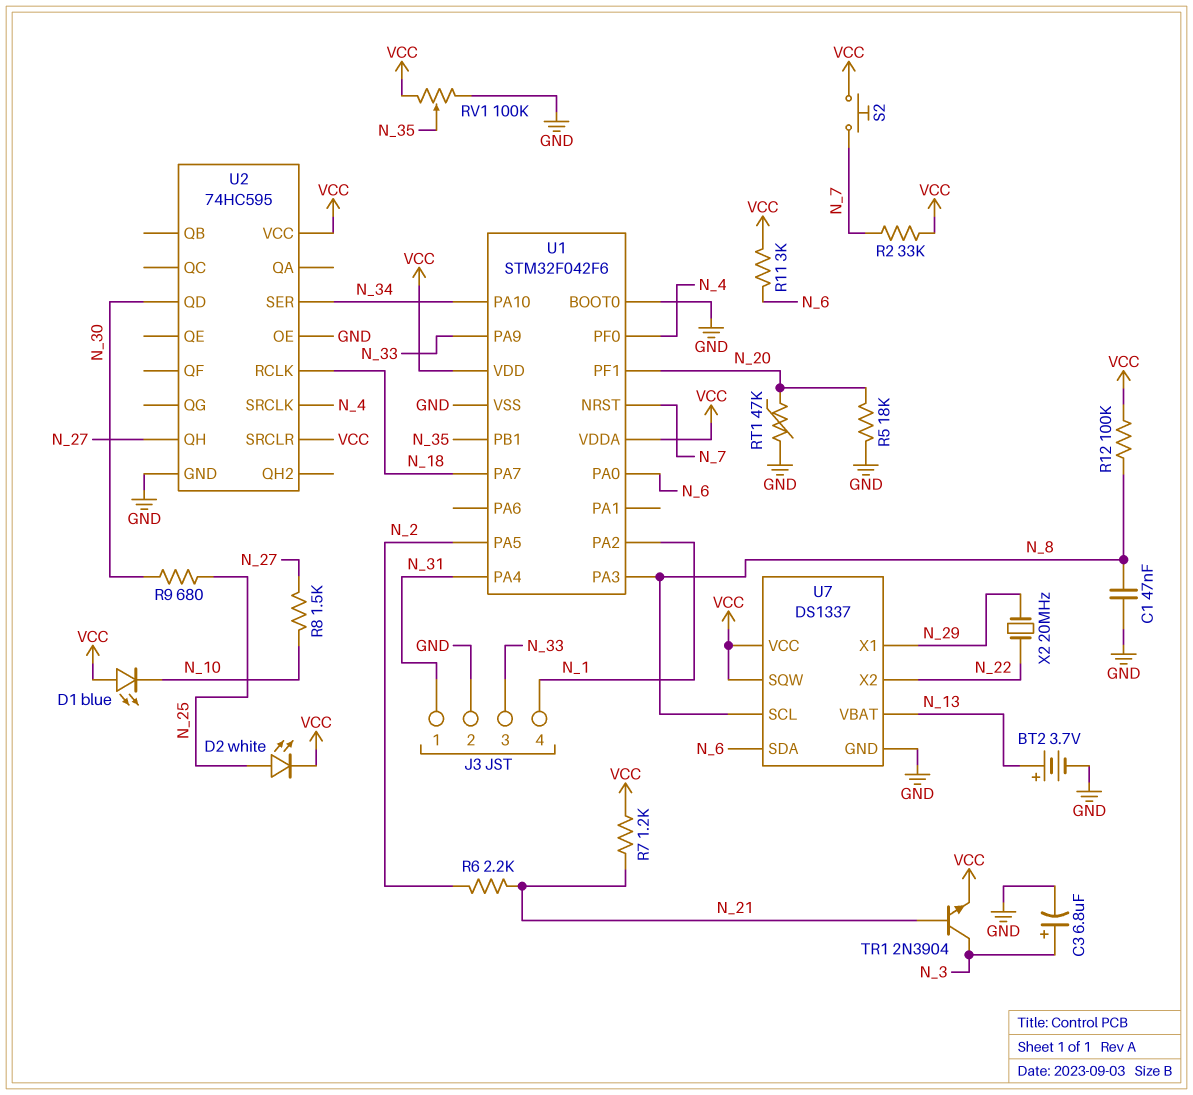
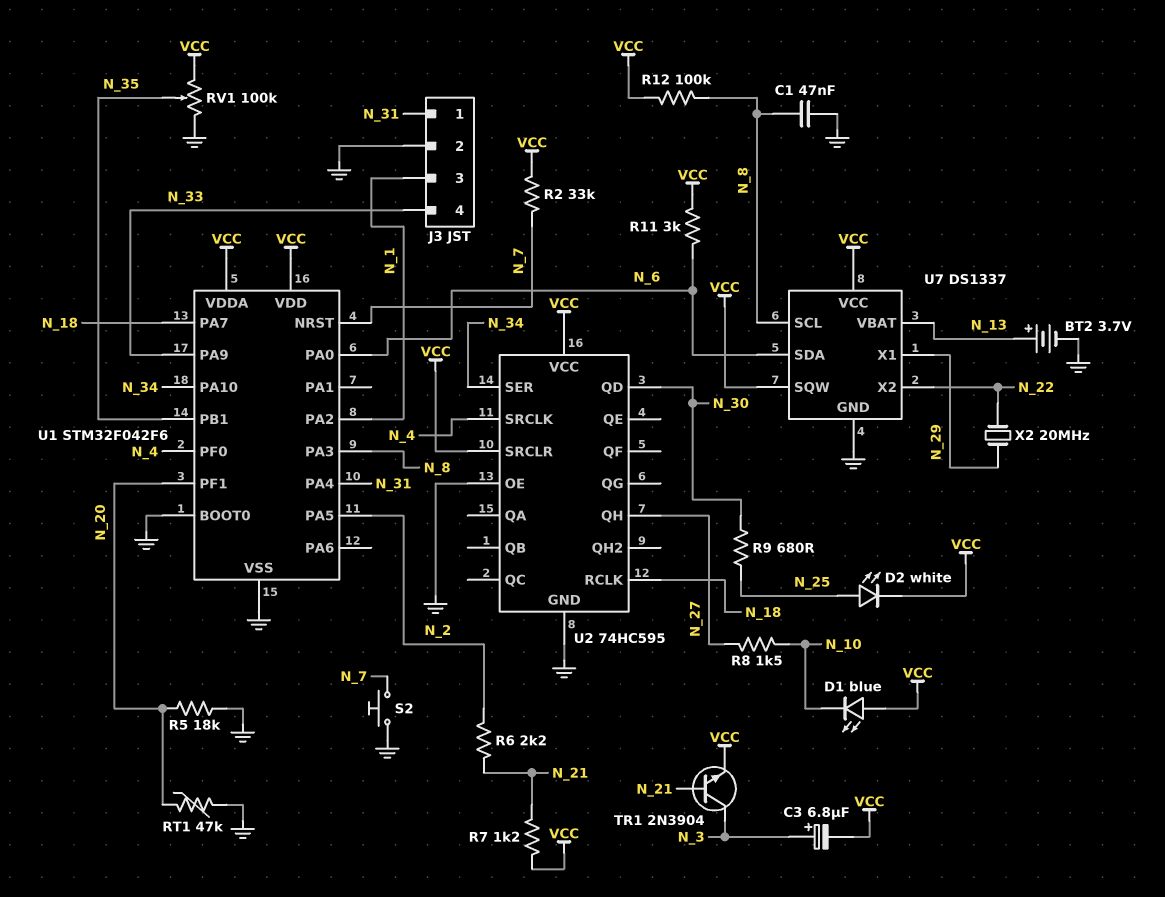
C3: 6.8uF (plus N_3, minus GND) -> 6.8uF (plus N_3, minus VCC)
J3 pin 3: N_33 -> N_1
J3 pin 4: N_1 -> N_33
S2: button (N_7, VCC) -> button (GND, N_7)

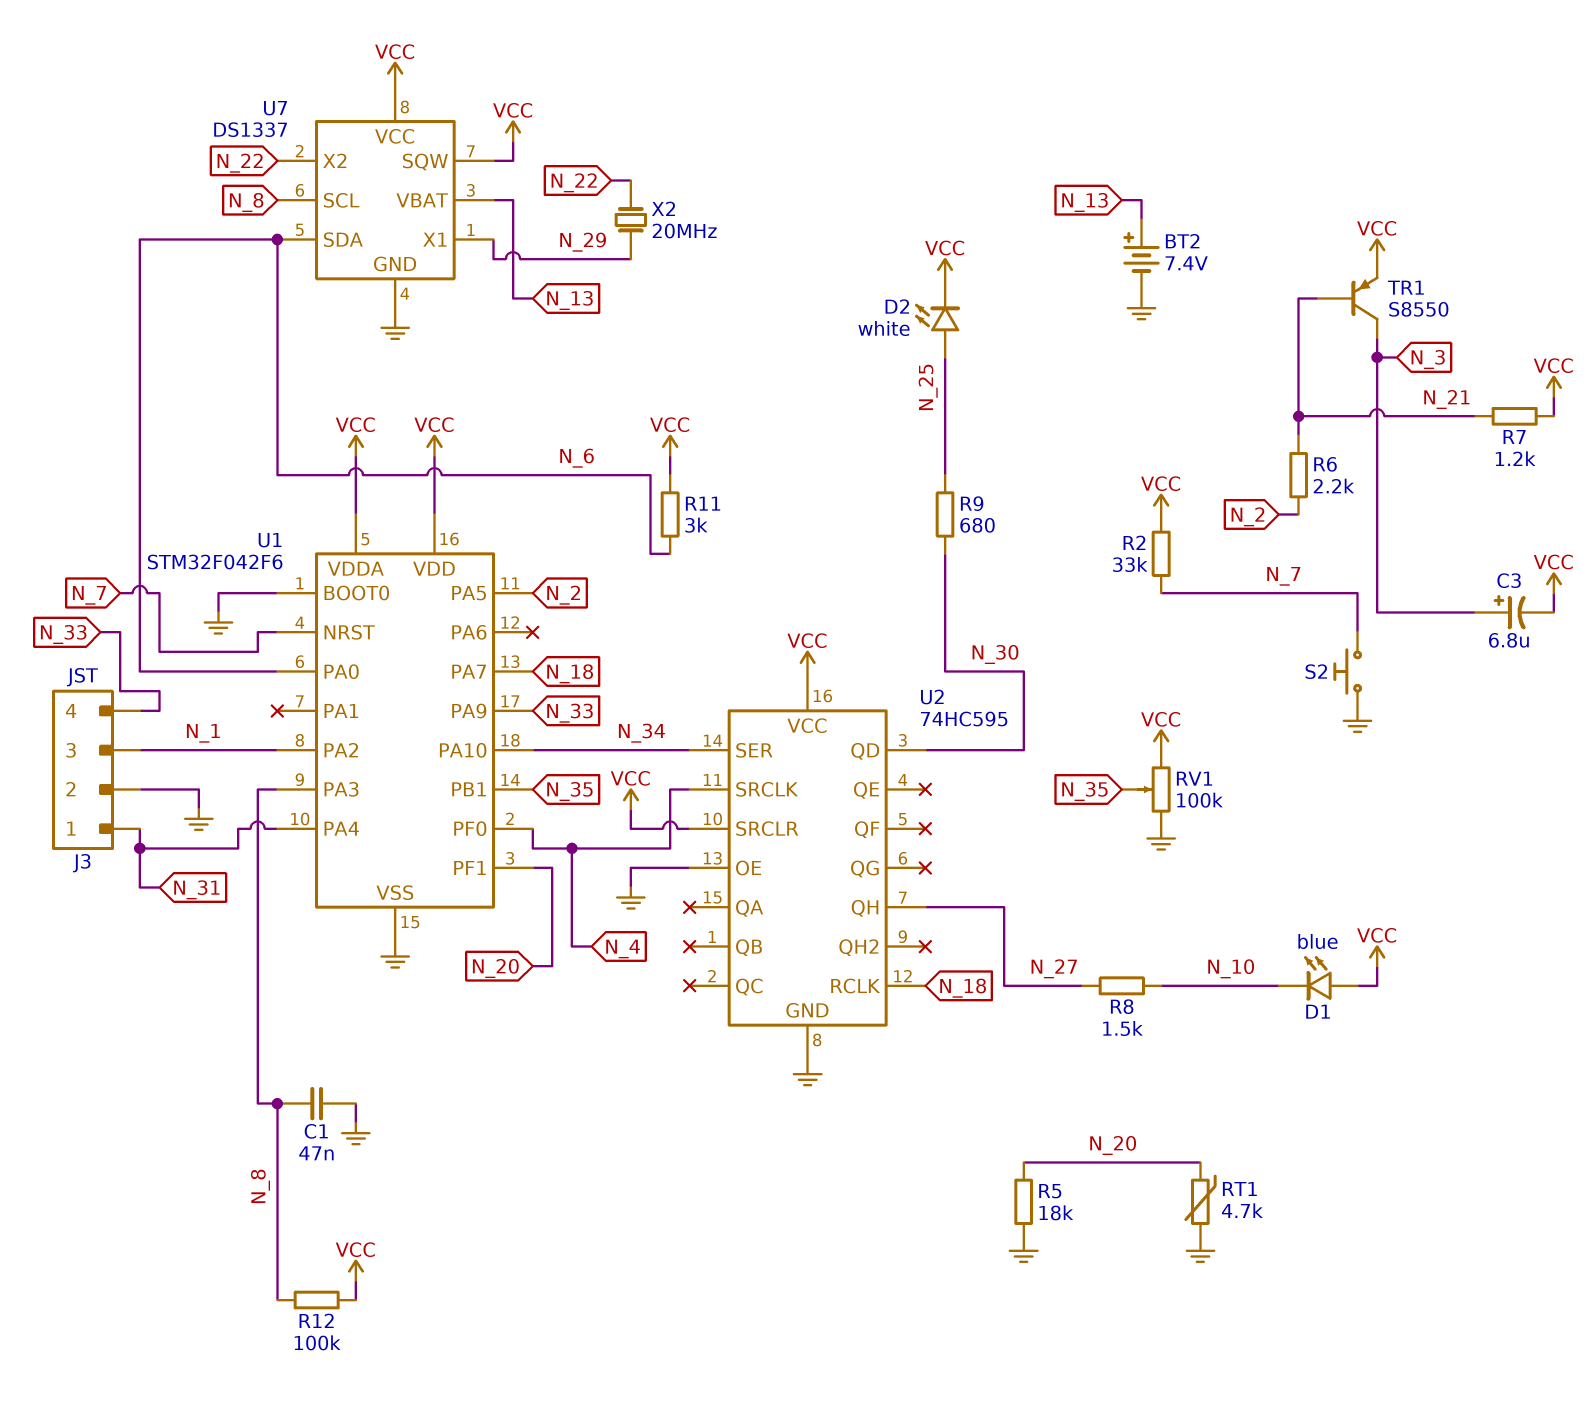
BT2: 3.7V (plus N_13, minus GND) -> 7.4V (plus N_13, minus GND)
RT1: 47k (GND, N_20) -> 4.7k (GND, N_20)
TR1: NPN 2N3904 (B N_21, C N_3, E VCC) -> PNP S8550 (B N_21, C N_3, E VCC)

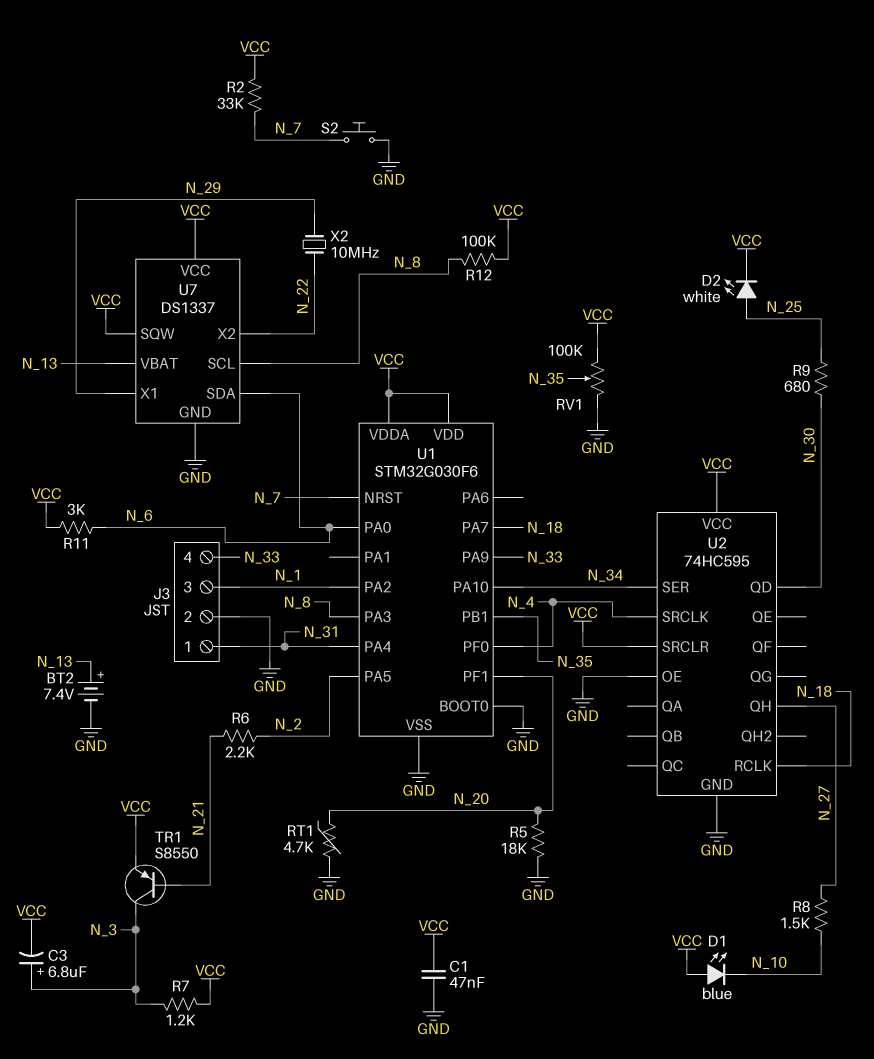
C1: 47nF (GND, N_8) -> 47nF (GND, VCC)
R7: 1.2k (N_21, VCC) -> 1.2k (N_3, VCC)
U1: STM32F042F6 -> STM32G030F6
X2: 20MHz (N_22, N_29) -> 10MHz (N_22, N_29)

